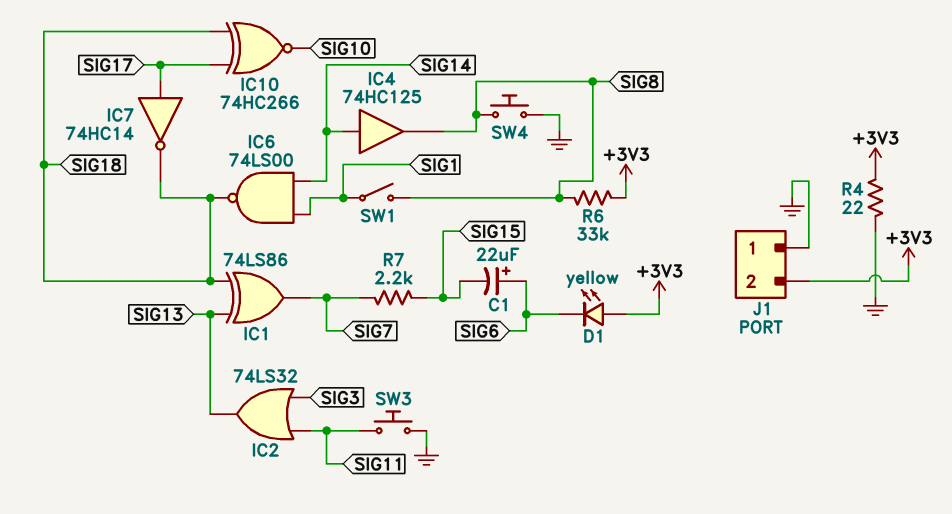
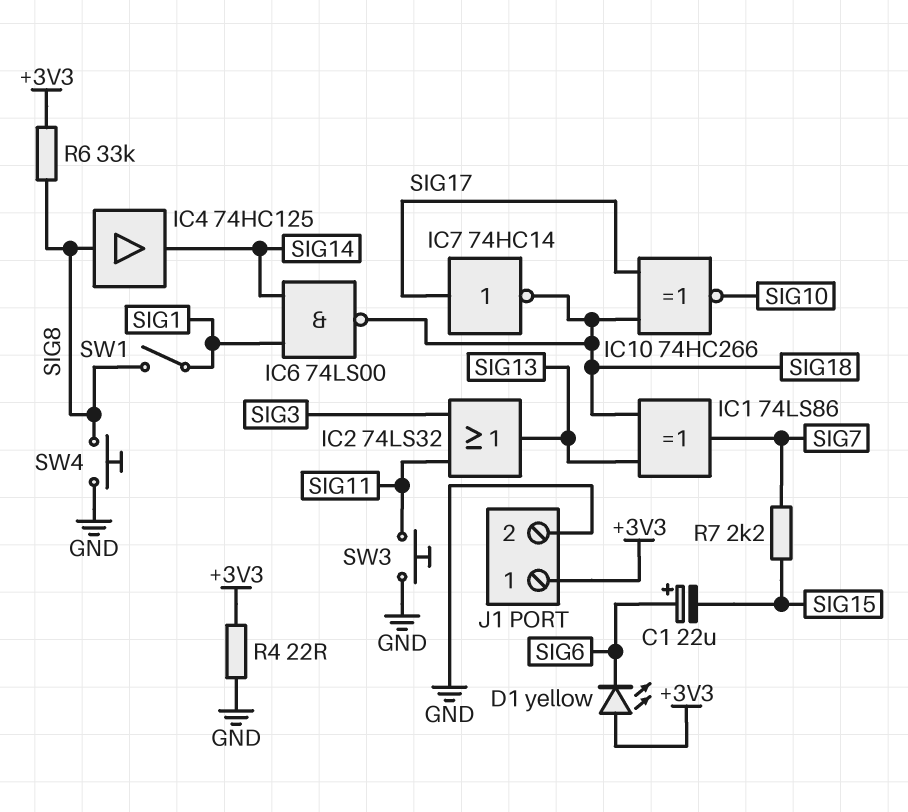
IC4: buffer 74HC125 (in SIG14, out SIG8) -> buffer 74HC125 (in SIG8, out SIG14)
J1 pin 1: GND -> +3V3
J1 pin 2: +3V3 -> GND

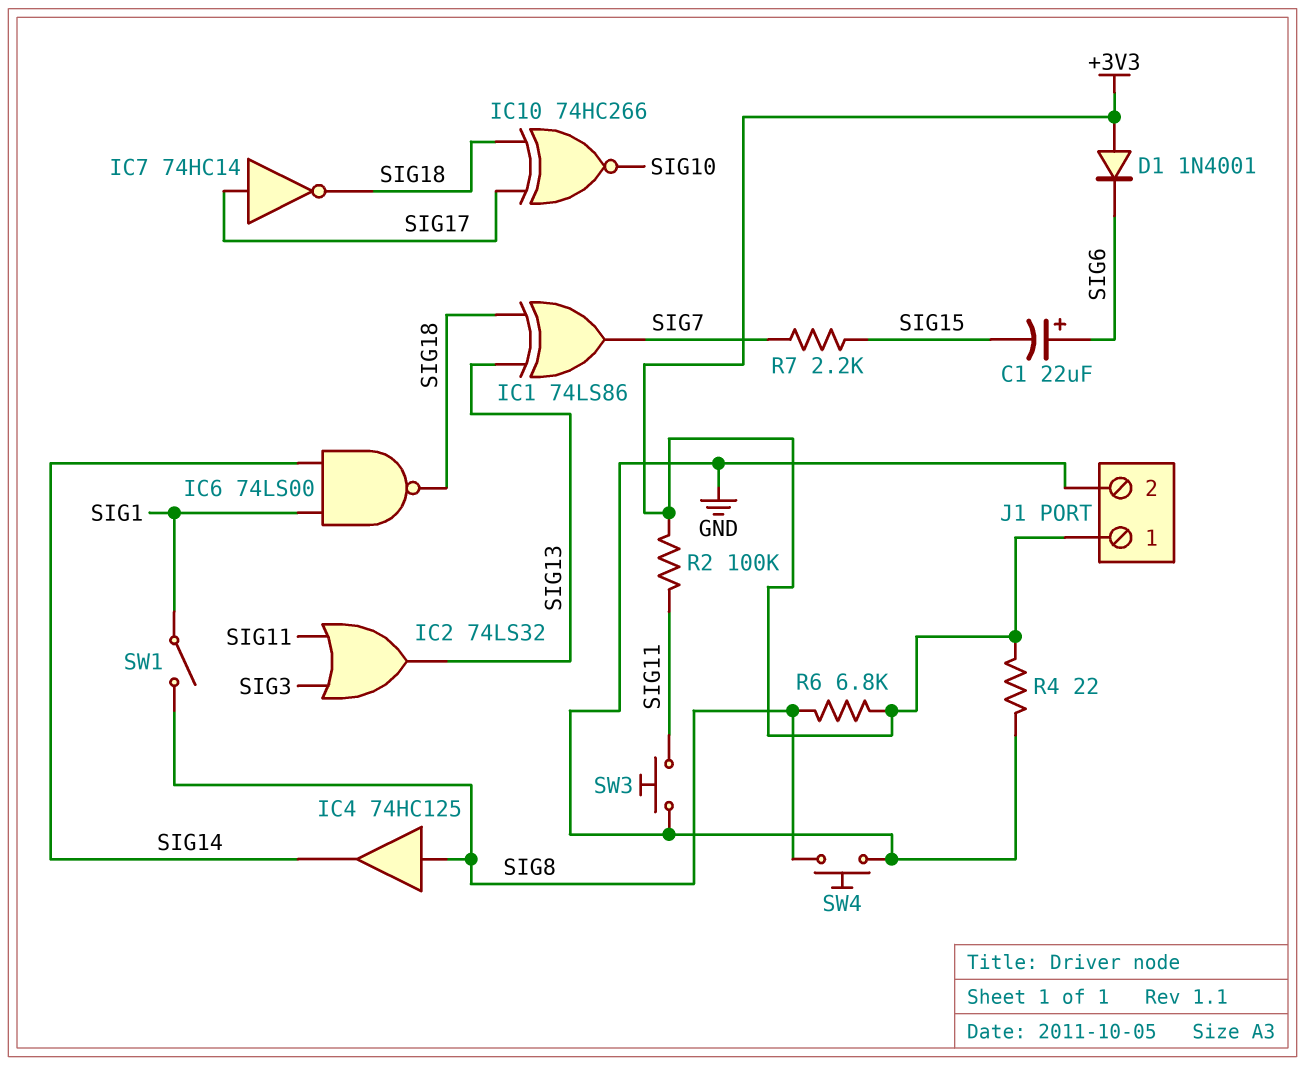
D1: LED yellow (A +3V3, K SIG6) -> diode 1N4001 (A +3V3, K SIG6)
R2: none -> 100k (+3V3, SIG11)
R6: 33k (+3V3, SIG8) -> 6.8k (+3V3, SIG8)

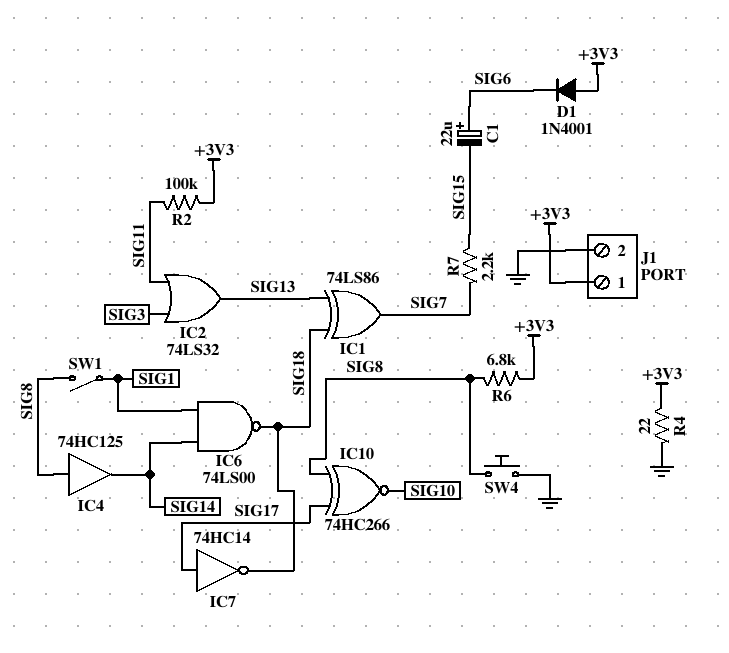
IC10: XNOR 74HC266 (in SIG17, in SIG18, out SIG10) -> XNOR 74HC266 (in SIG8, in SIG17, out SIG10)
SW3: button (GND, SIG11) -> none

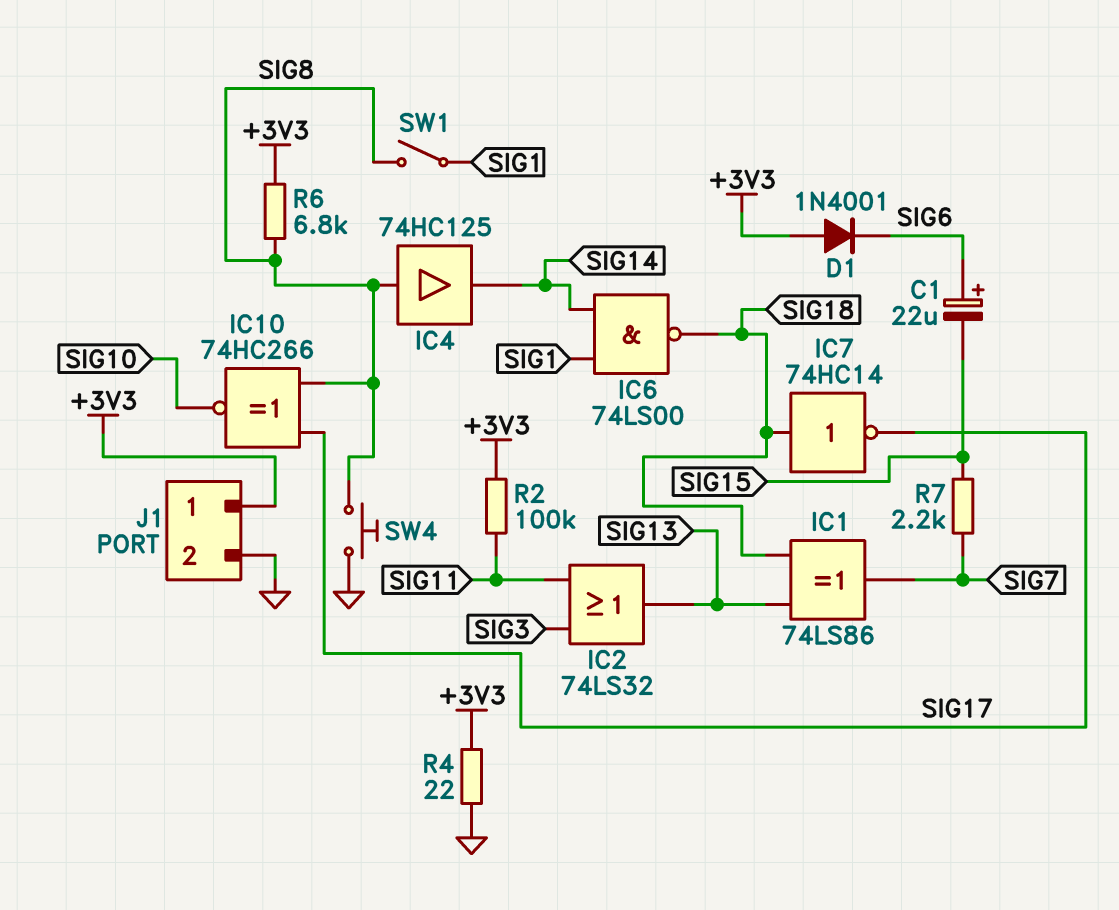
IC7: NOT 74HC14 (in SIG17, out SIG18) -> NOT 74HC14 (in SIG18, out SIG17)

